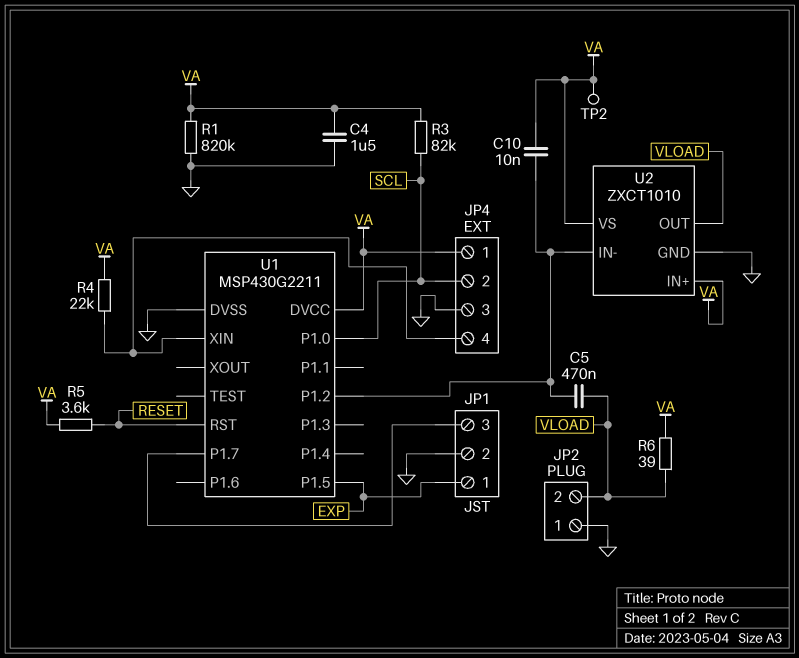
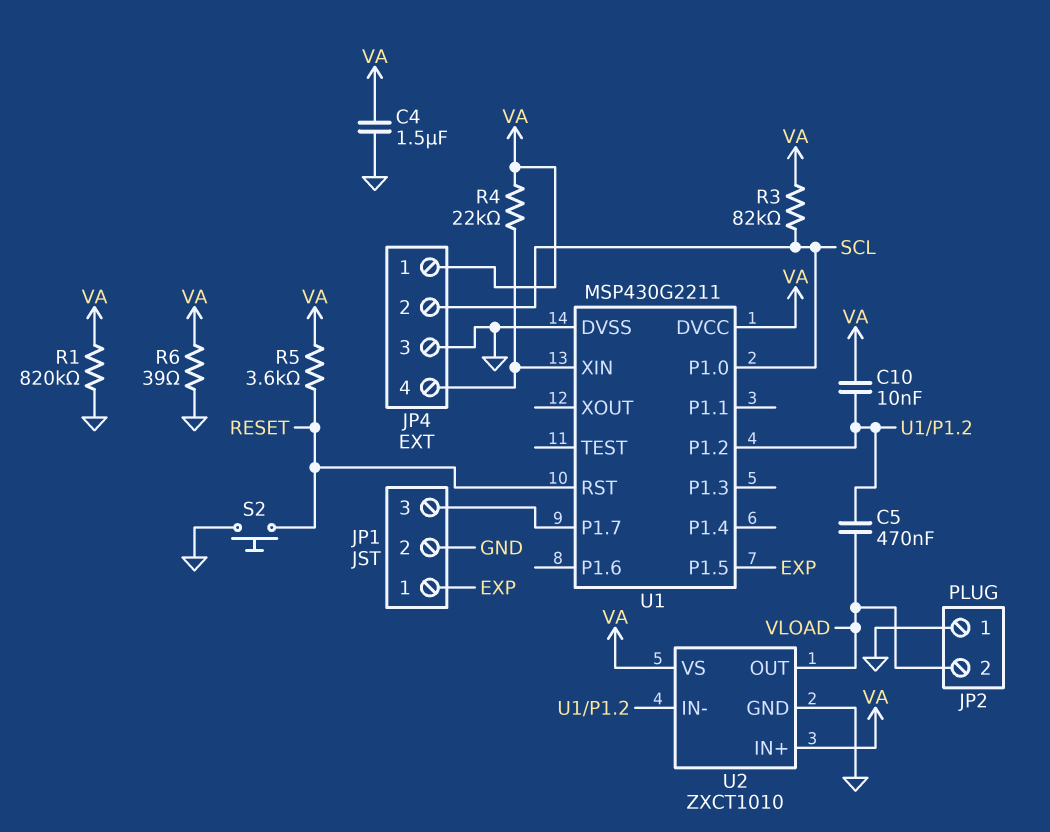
R6: 39 (VA, VLOAD) -> 39 (GND, VA)
S2: none -> button (GND, RESET)
TP2: test point (VA) -> none

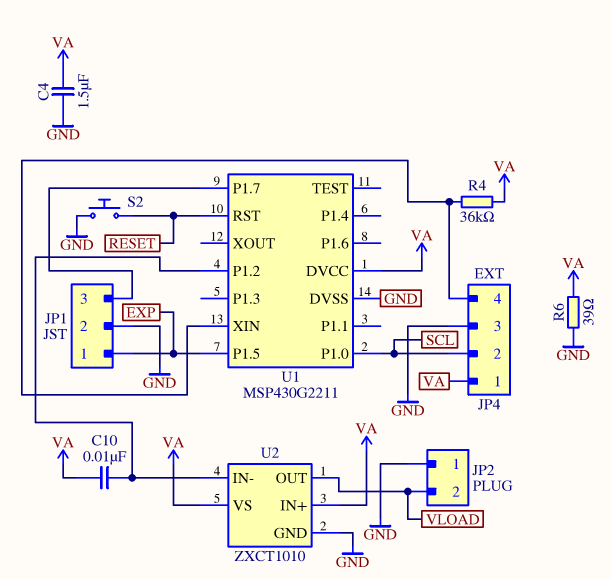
C5: 470nF (U1/P1.2, VLOAD) -> none
R1: 820k (GND, VA) -> none
R3: 82k (SCL, VA) -> none
R4: 22k (JP4/4, VA) -> 36k (JP4/4, VA)
R5: 3.6k (RESET, VA) -> none

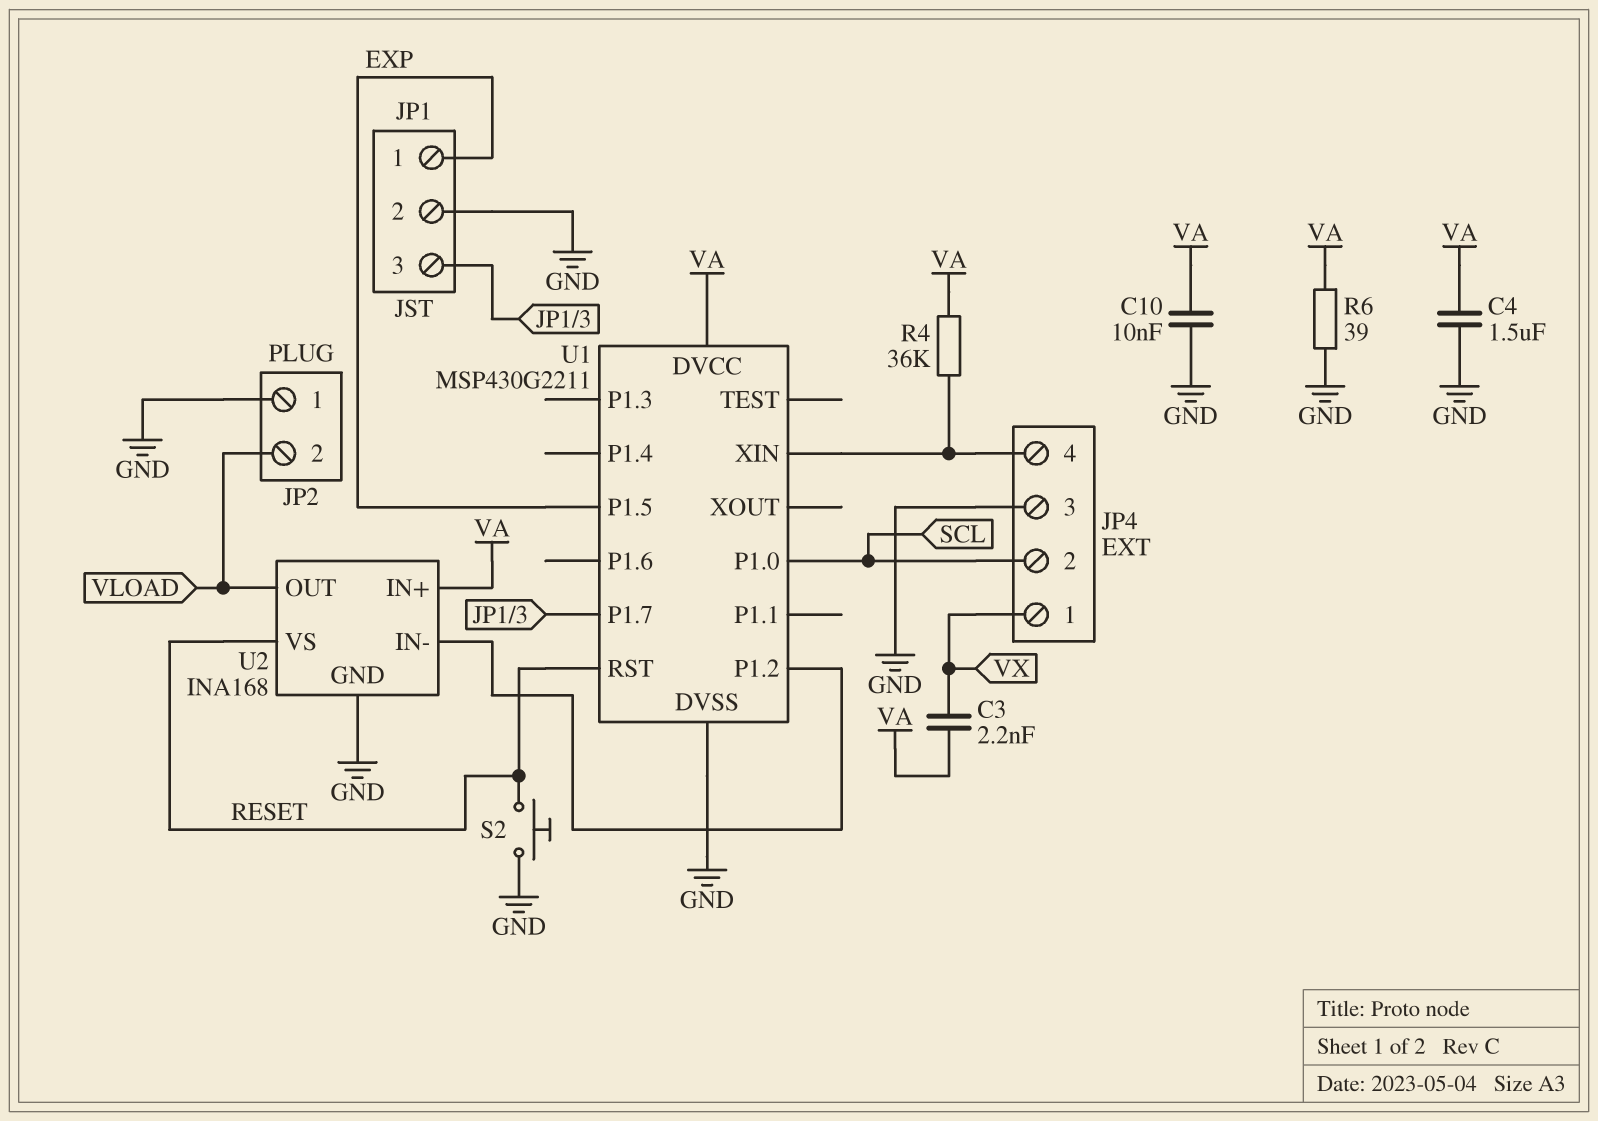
C3: none -> 2.2nF (VA, VX)
C10: 10nF (U1/P1.2, VA) -> 10nF (GND, VA)
JP4 pin 1: VA -> VX
U2: ZXCT1010 -> INA168
U2 pin VS: VA -> RESET

